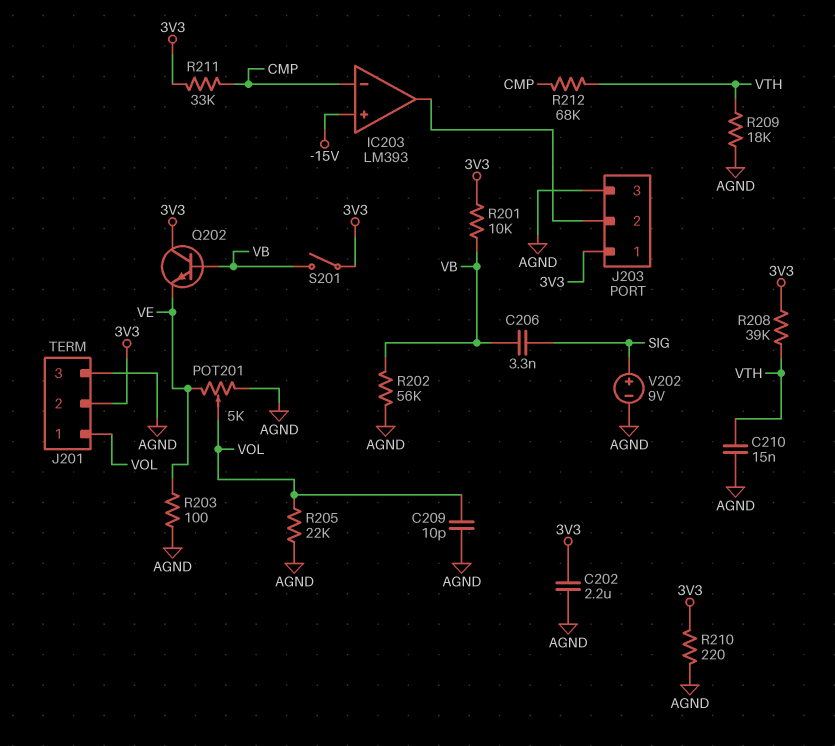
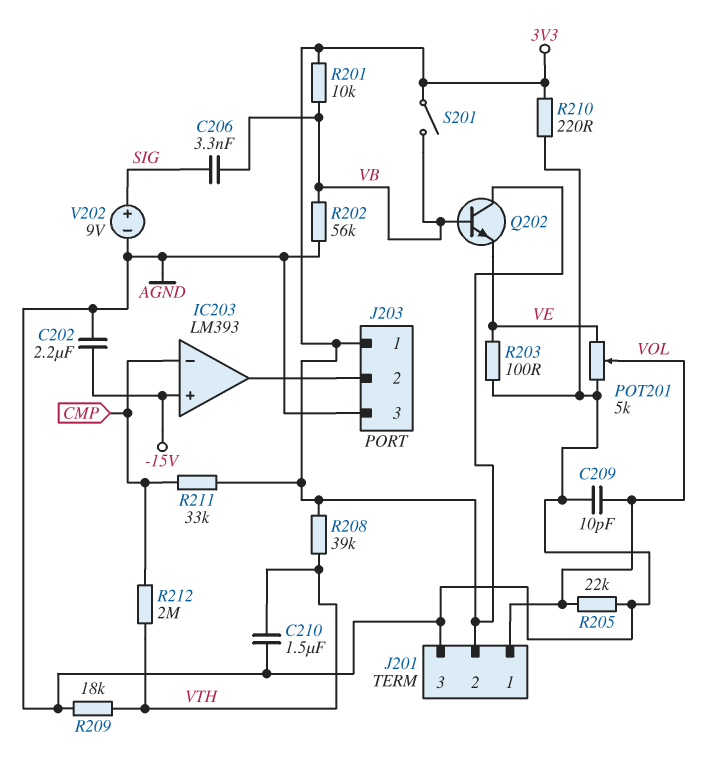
C202: 2.2uF (3V3, AGND) -> 2.2uF (-15V, AGND)
C210: 15nF (AGND, VTH) -> 1.5uF (AGND, VTH)
R212: 68k (CMP, VTH) -> 2M (CMP, VTH)

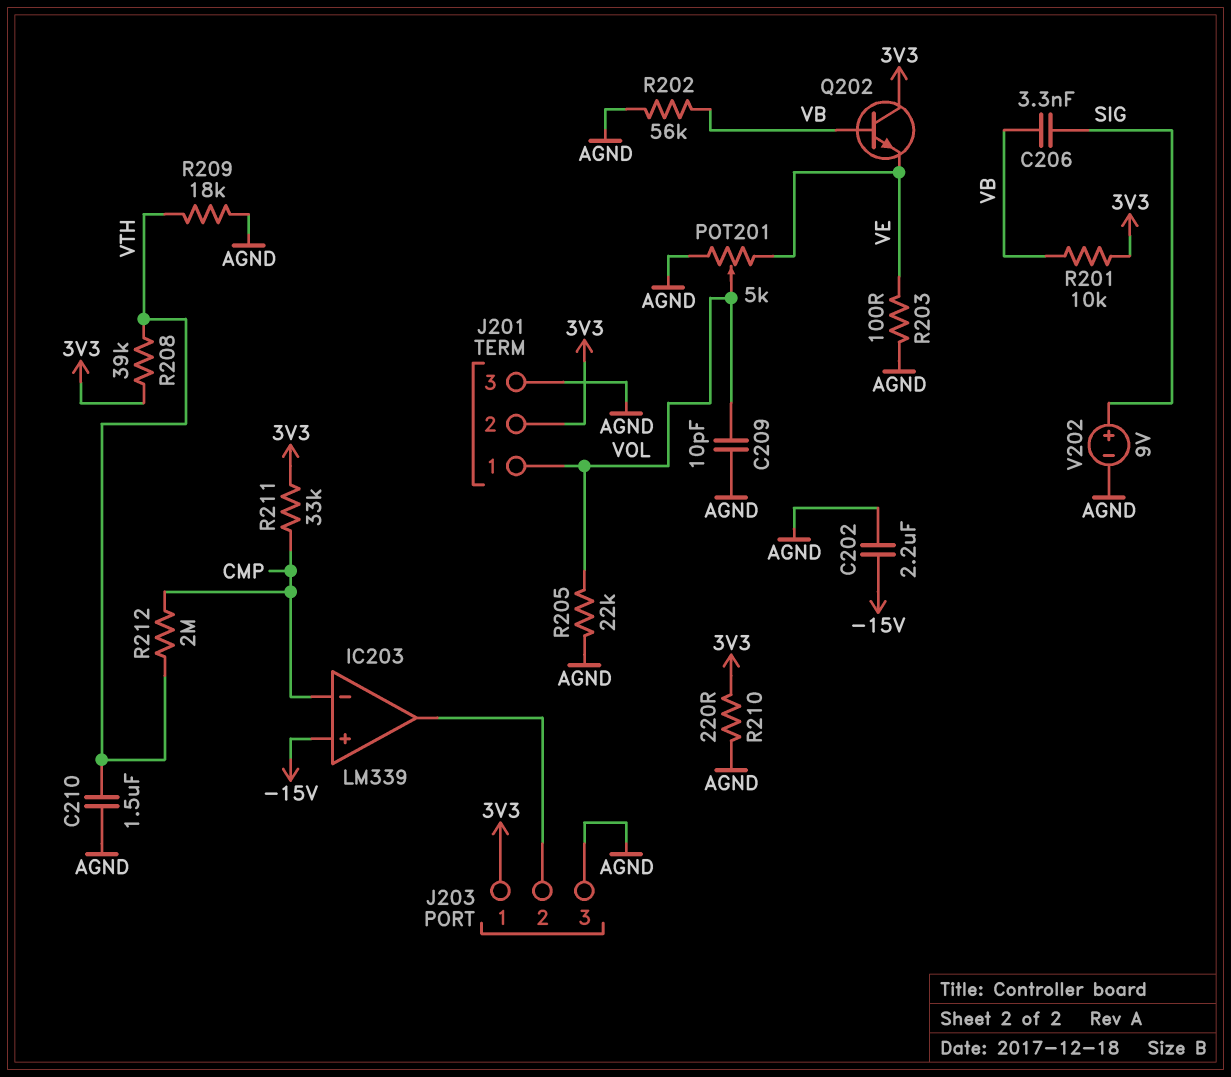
IC203: LM393 -> LM339
S201: switch (3V3, VB) -> none

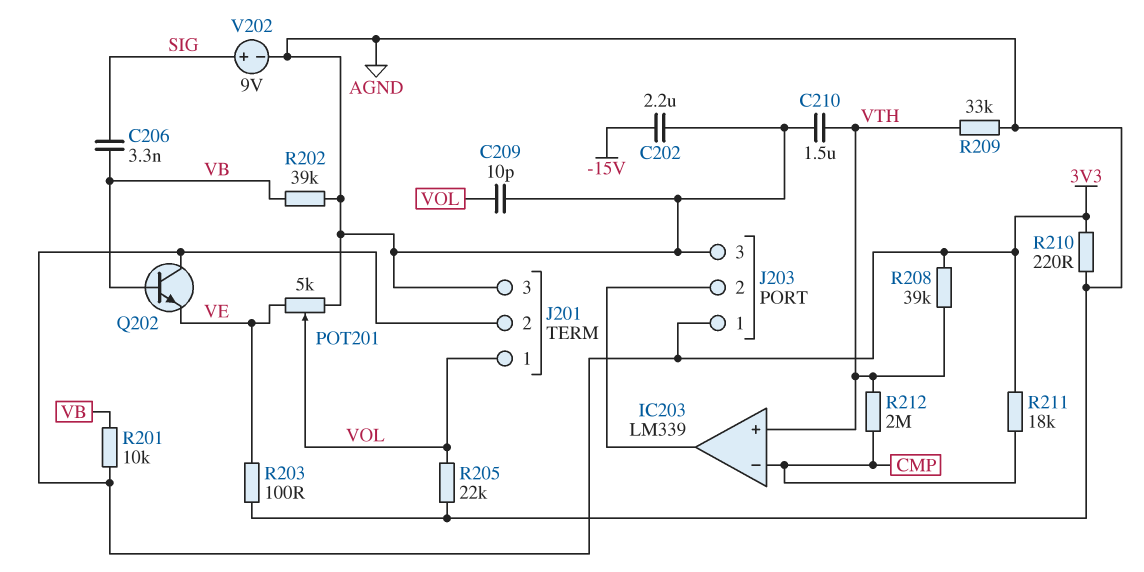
IC203 pin in+: -15V -> VTH
R202: 56k (AGND, VB) -> 39k (AGND, VB)
R209: 18k (AGND, VTH) -> 33k (AGND, VTH)
R211: 33k (3V3, CMP) -> 18k (3V3, CMP)

